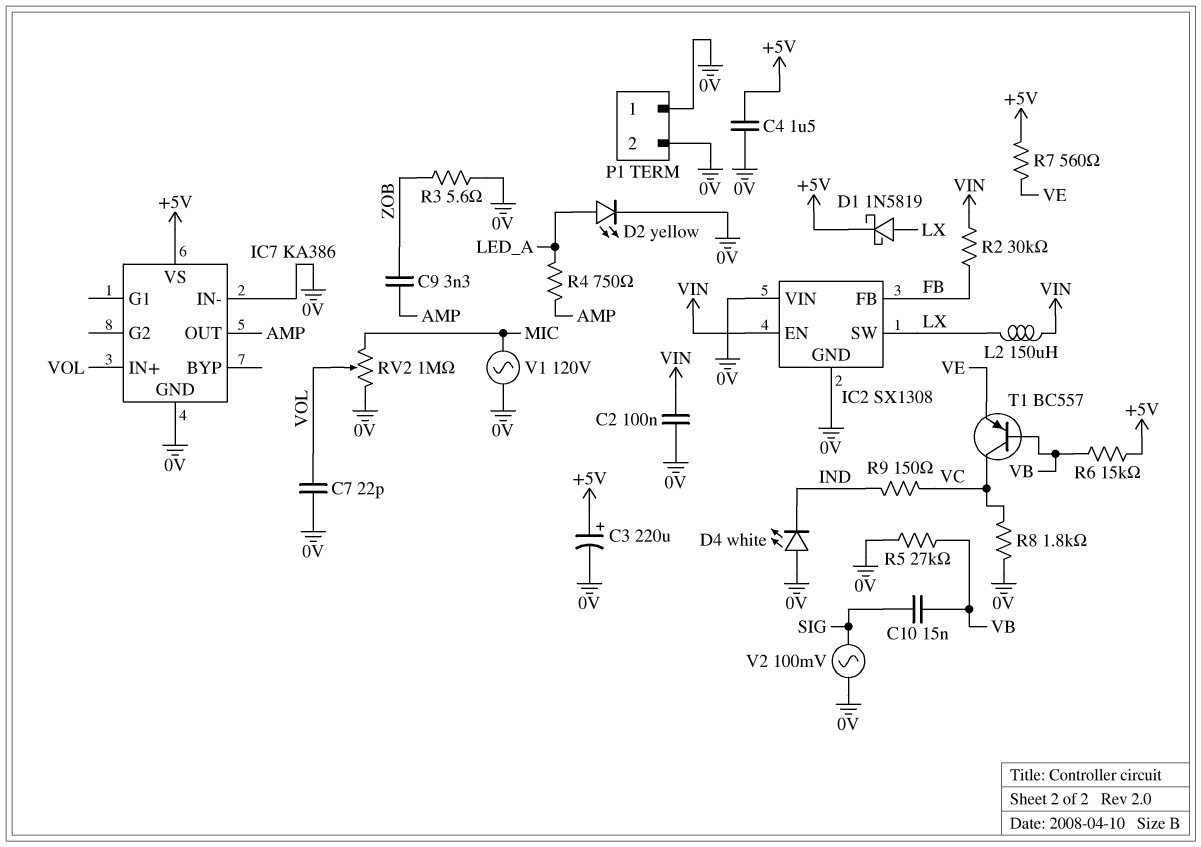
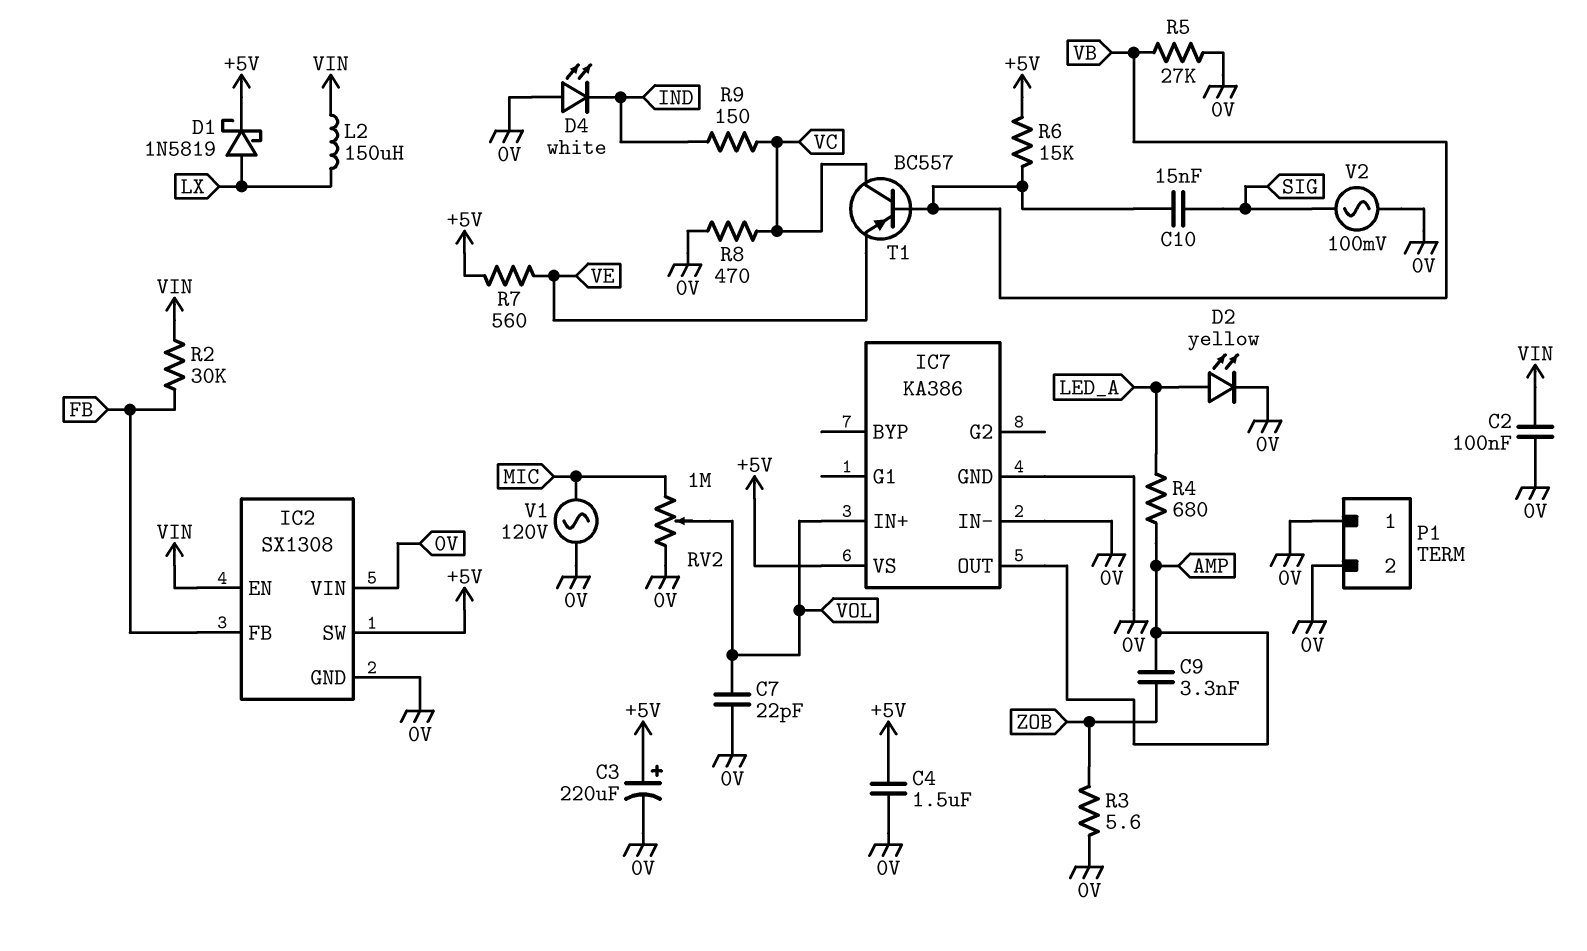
IC2 pin SW: LX -> +5V
R4: 750 (AMP, LED_A) -> 680 (AMP, LED_A)
R8: 1.8k (0V, VC) -> 470 (0V, VC)

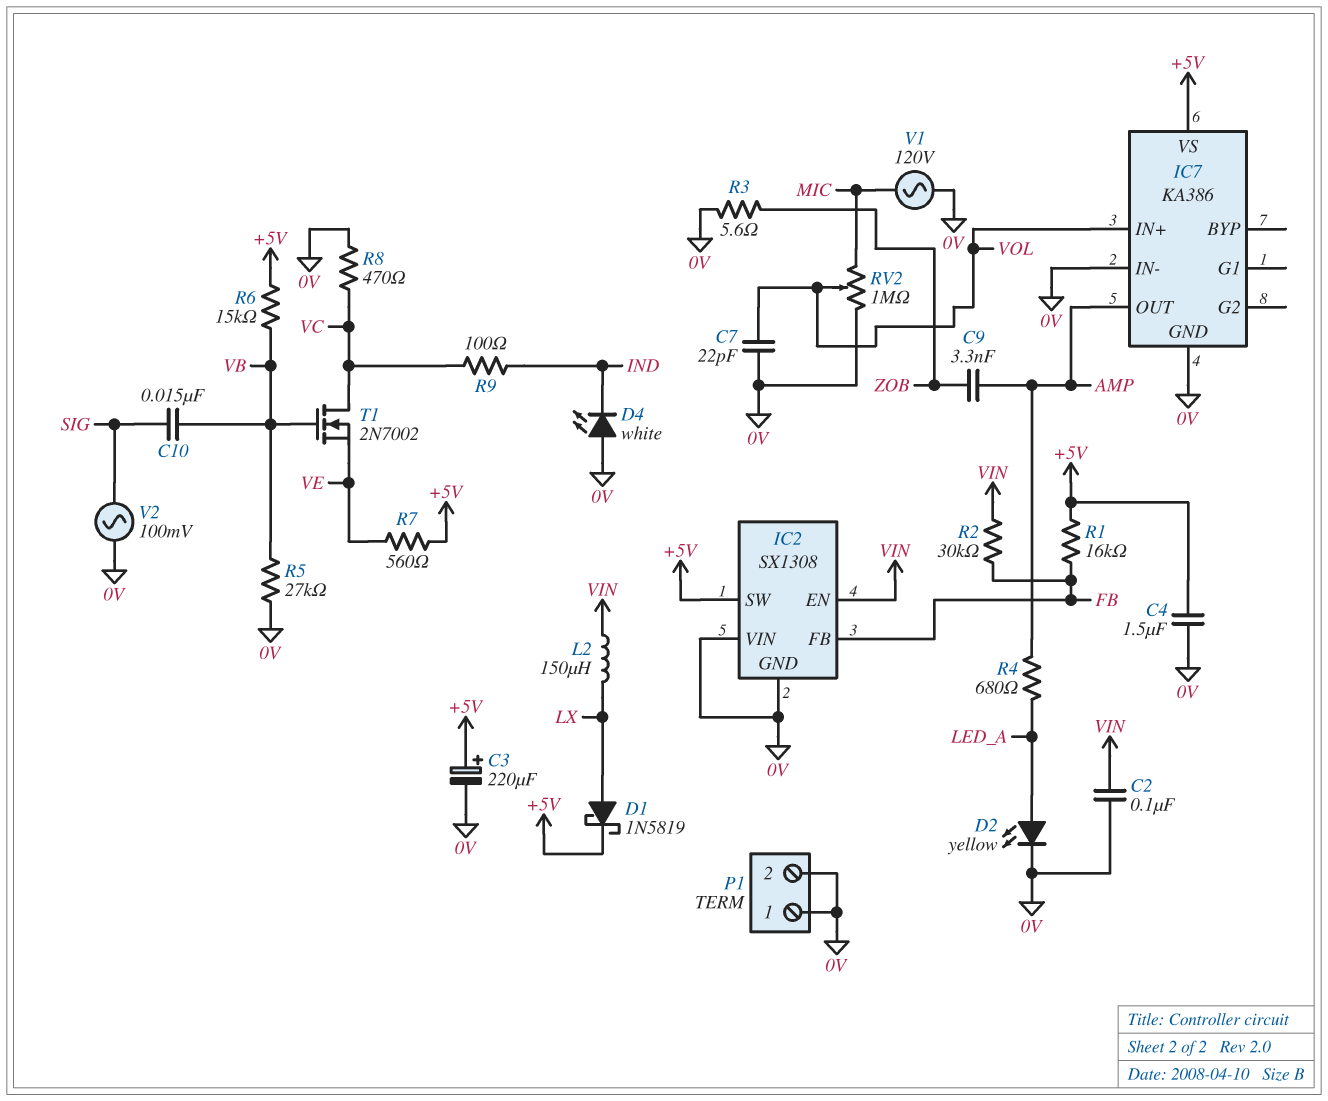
R1: none -> 16k (+5V, FB)
R9: 150 (IND, VC) -> 100 (IND, VC)
T1: PNP BC557 (B VB, C VC, E VE) -> NMOS 2N7002 (G VB, D VC, S VE)

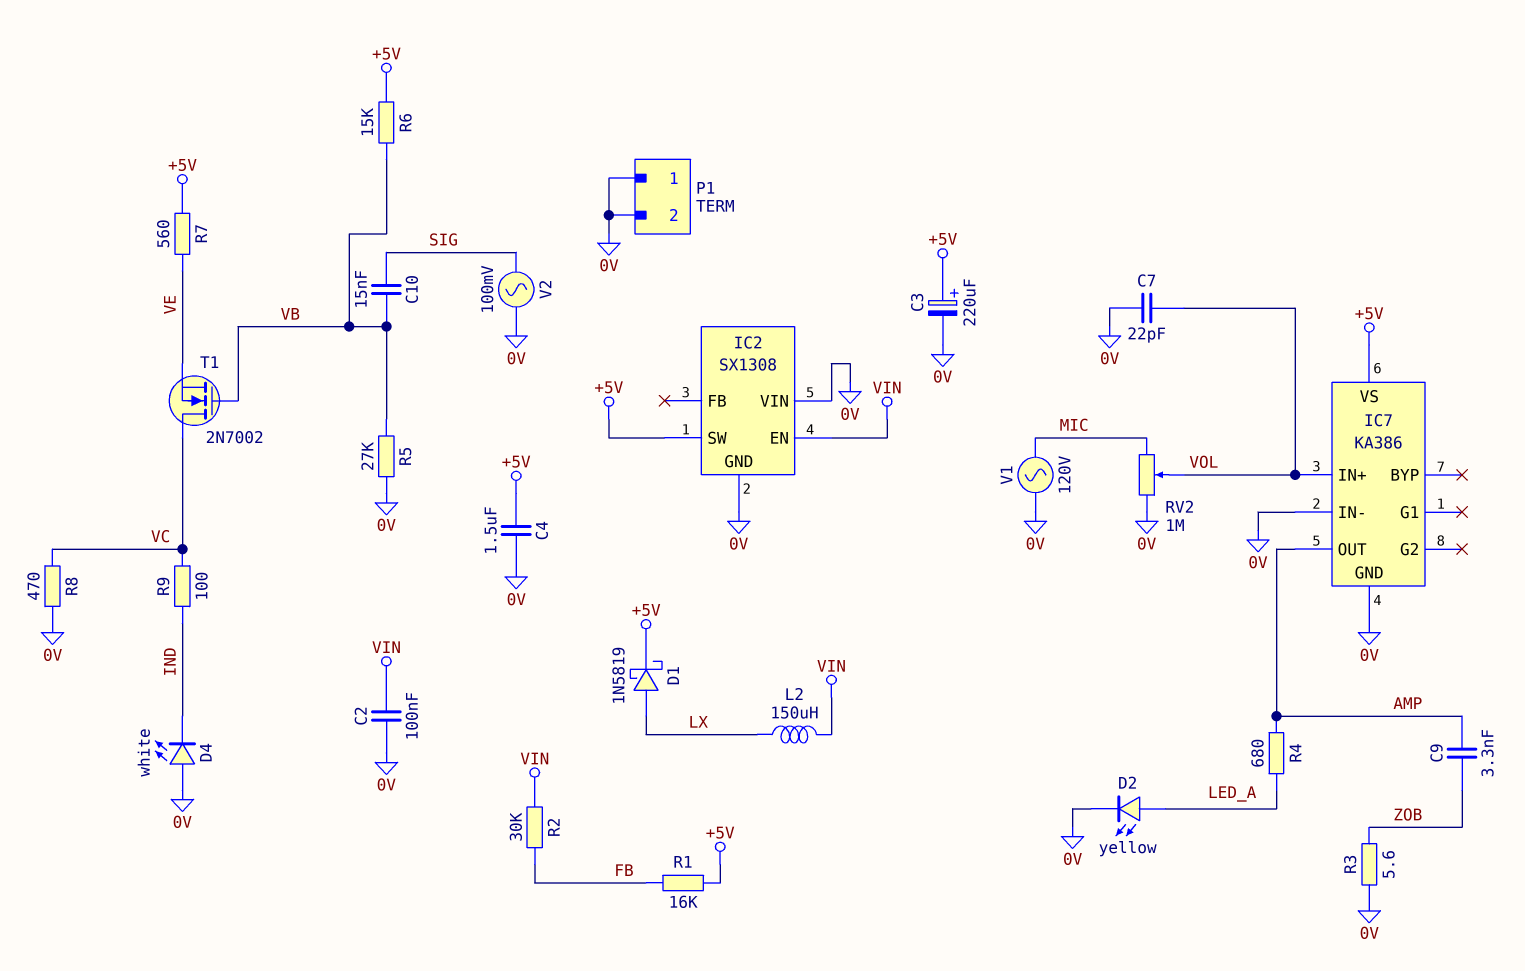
IC2 pin FB: FB -> none

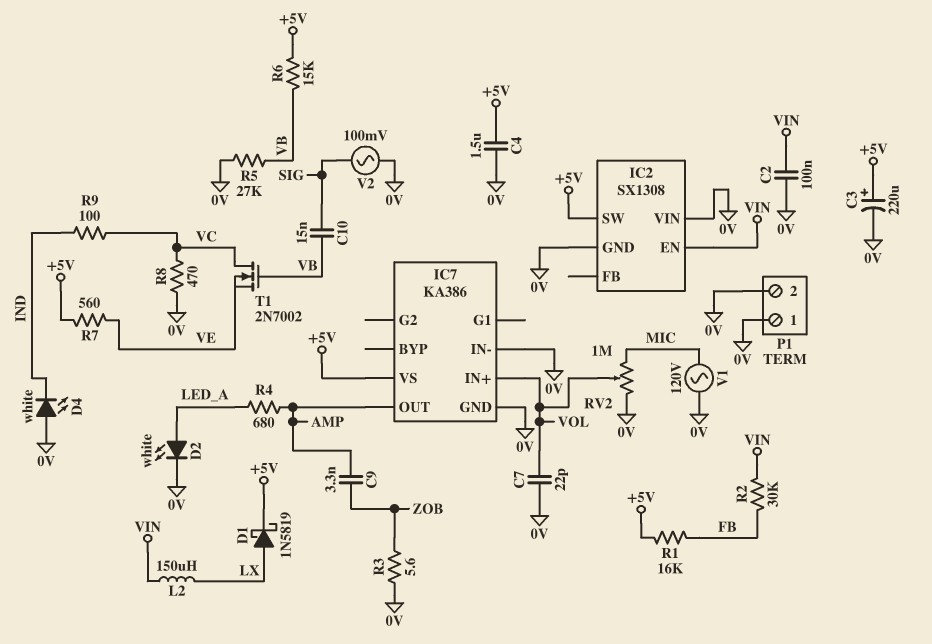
D2: LED yellow (A LED_A, K 0V) -> LED white (A LED_A, K 0V)

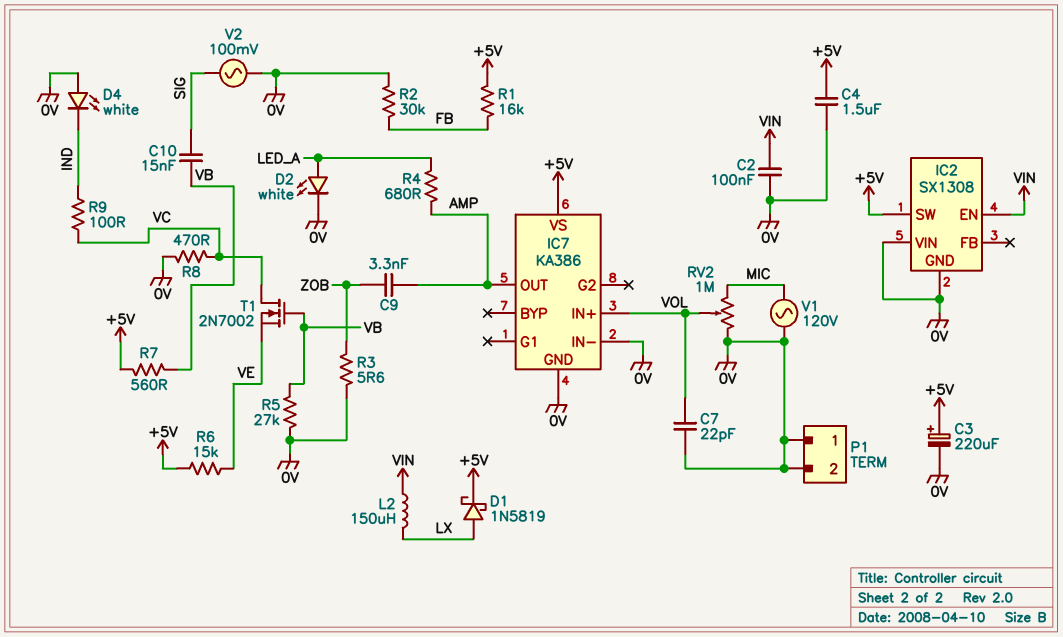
R2: 30k (FB, VIN) -> 30k (0V, FB)
R6: 15k (+5V, VB) -> 15k (+5V, VE)
R7: 560 (+5V, VE) -> 560 (+5V, VB)

